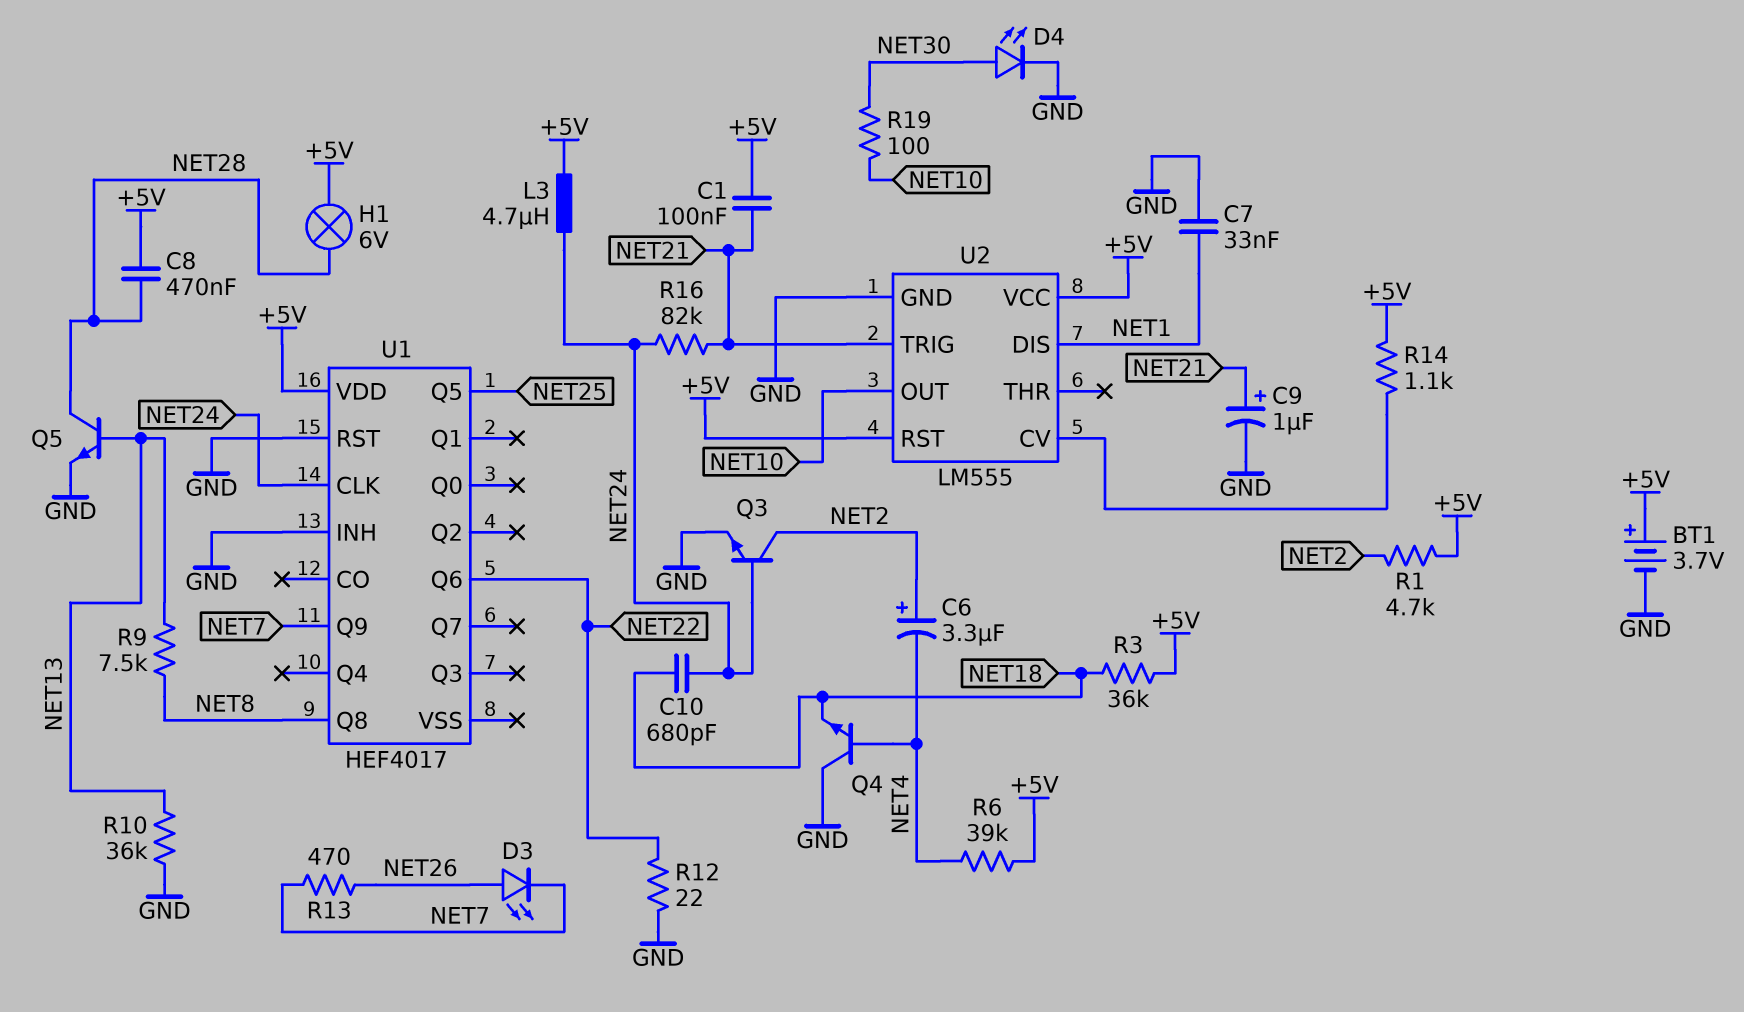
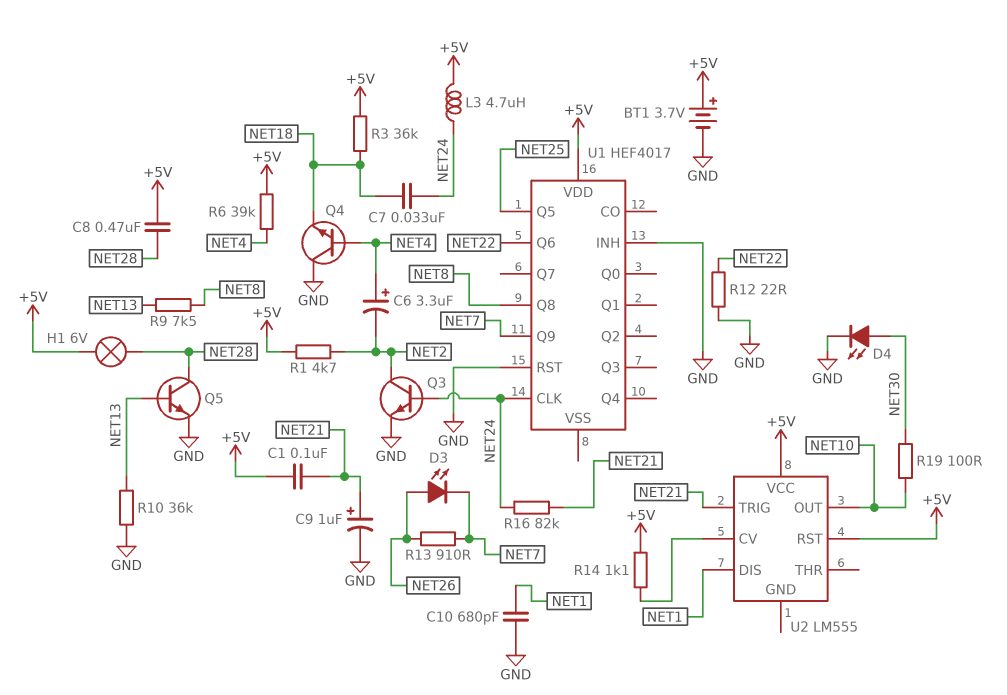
C6: 3.3uF (plus NET2, minus NET4) -> 3.3uF (plus NET4, minus NET2)
C7: 33nF (GND, NET1) -> 33nF (NET18, NET24)
C10: 680pF (NET18, NET24) -> 680pF (GND, NET1)
R13: 470 (NET7, NET26) -> 910 (NET7, NET26)
U2 pin GND: GND -> none

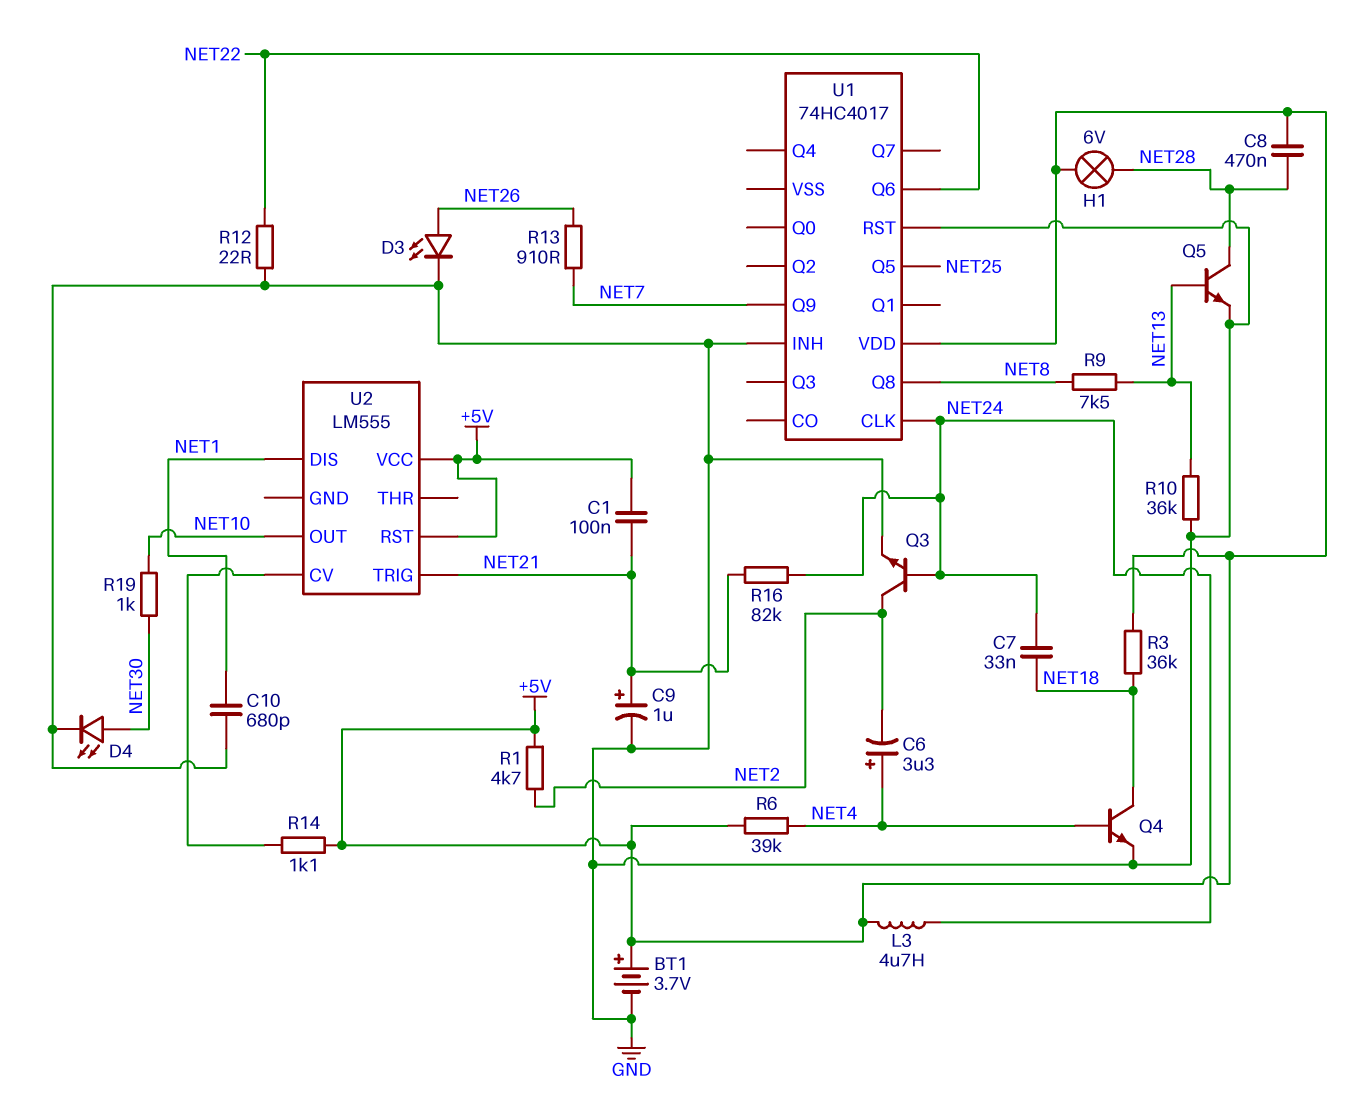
D3: LED (A NET26, K NET7) -> LED (A NET26, K GND)
Q4: NPN (B NET4, C GND, E NET18) -> NPN (B NET4, C NET18, E GND)
R19: 100 (NET10, NET30) -> 1k (NET10, NET30)
U1: HEF4017 -> 74HC4017

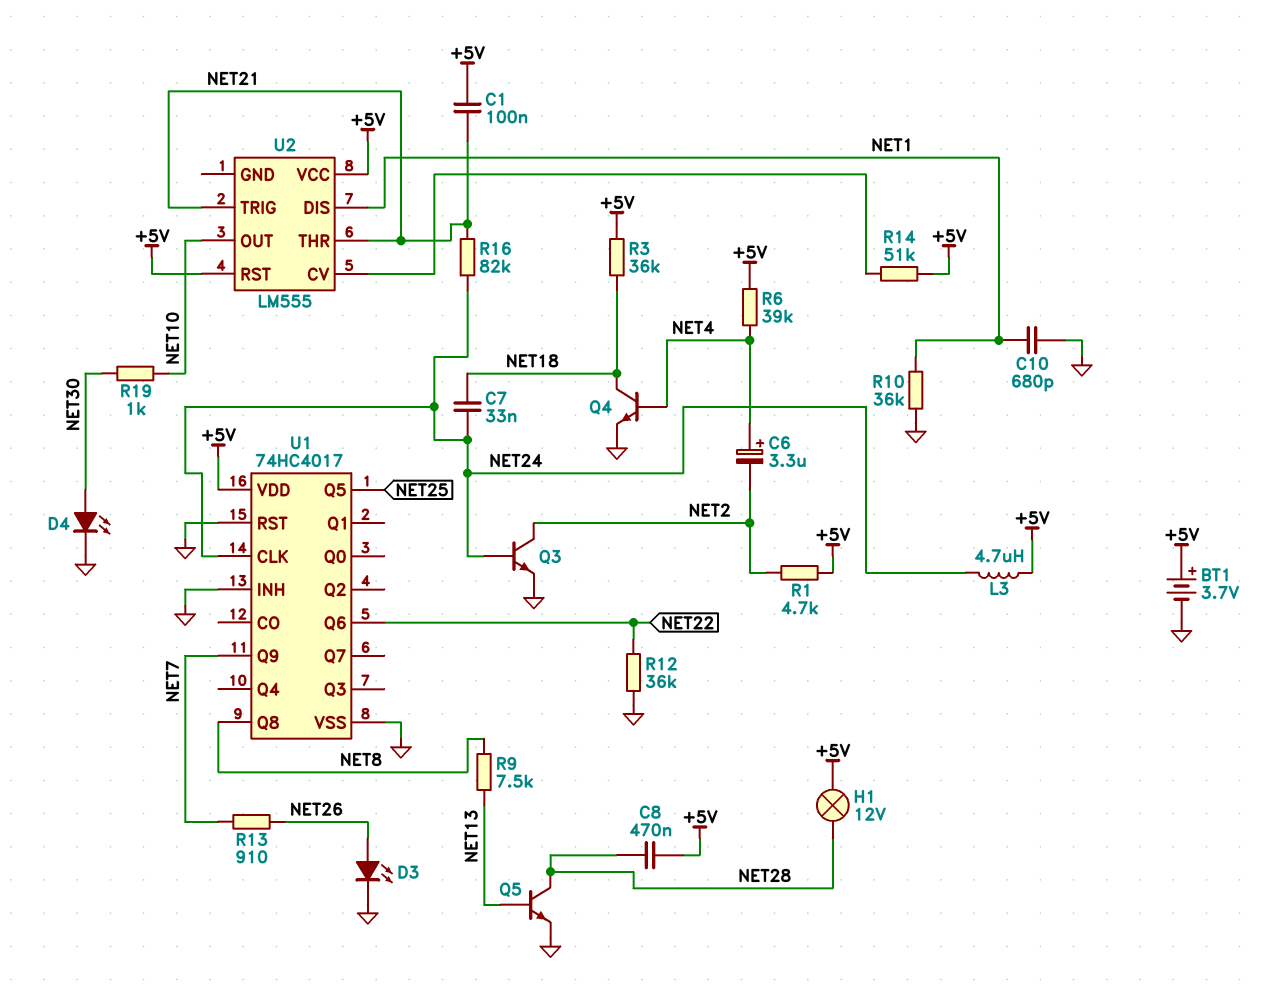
C9: 1uF (plus NET21, minus GND) -> none
H1: lamp 6V (+5V, NET28) -> lamp 12V (+5V, NET28)
R10: 36k (GND, NET13) -> 36k (GND, NET1)
R12: 22 (GND, NET22) -> 36k (GND, NET22)
R14: 1.1k (+5V, U2/CV) -> 51k (+5V, U2/CV)
U1 pin VSS: none -> GND
U2 pin THR: none -> NET21

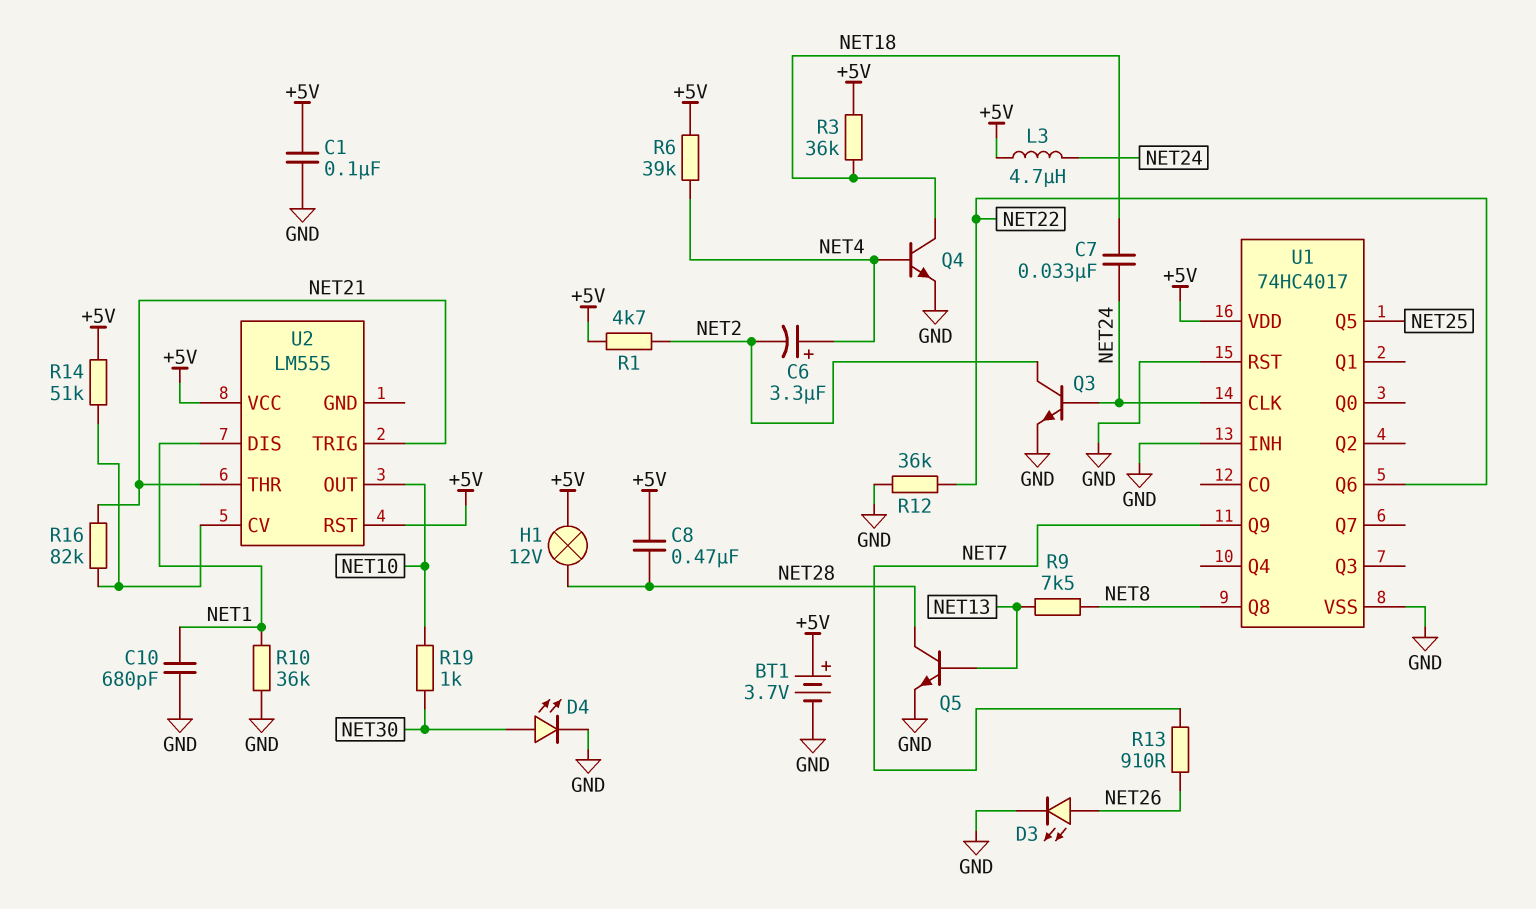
C1: 100nF (+5V, NET21) -> 100nF (+5V, GND)
R16: 82k (NET21, NET24) -> 82k (NET21, U2/CV)

